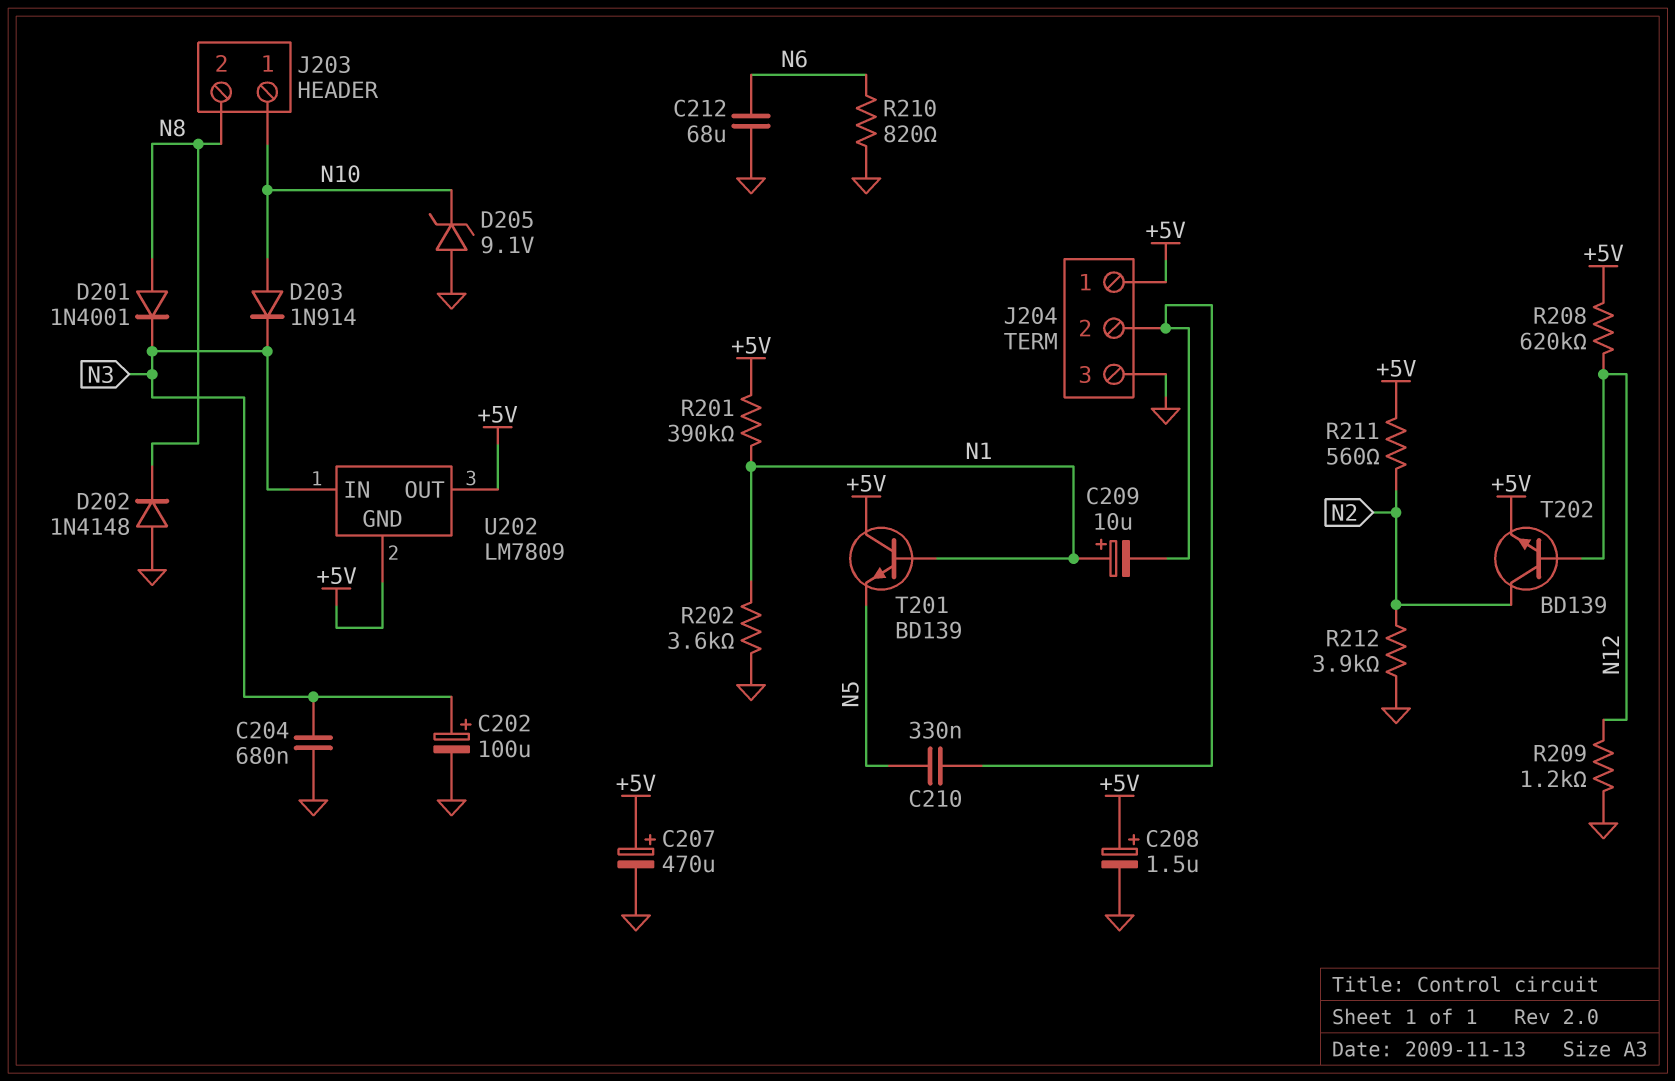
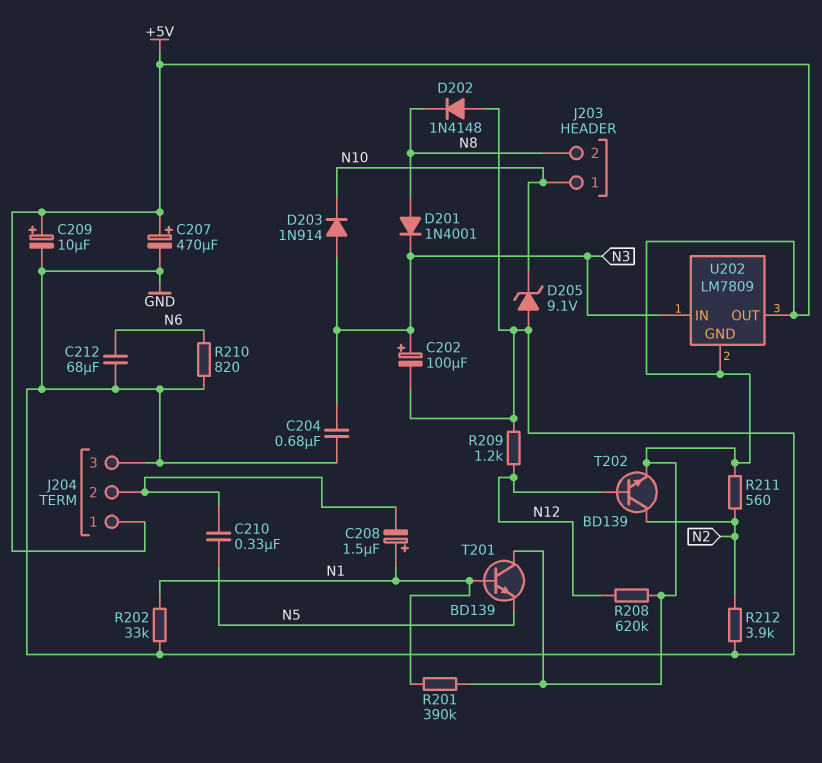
C208: 1.5uF (plus +5V, minus GND) -> 1.5uF (plus N1, minus J204/2)
C209: 10uF (plus N1, minus J204/2) -> 10uF (plus +5V, minus GND)
D203: diode 1N914 (A N10, K N3) -> diode 1N914 (A N3, K N10)
R202: 3.6k (GND, N1) -> 33k (GND, N1)

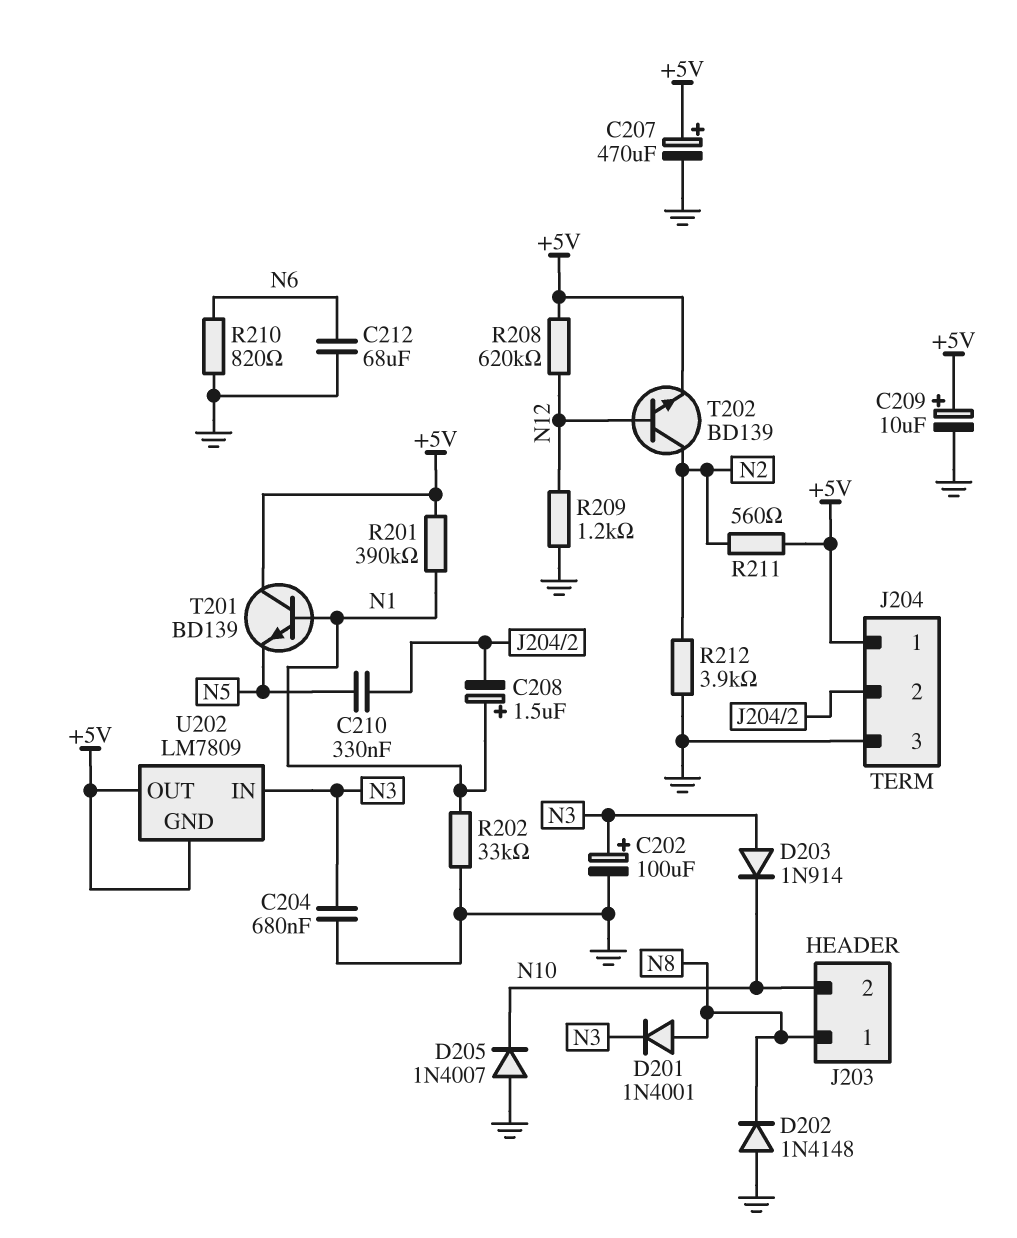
D205: zener 9.1V (A GND, K N10) -> diode 1N4007 (A GND, K N10)
J203 pin 1: N10 -> N8
J203 pin 2: N8 -> N10

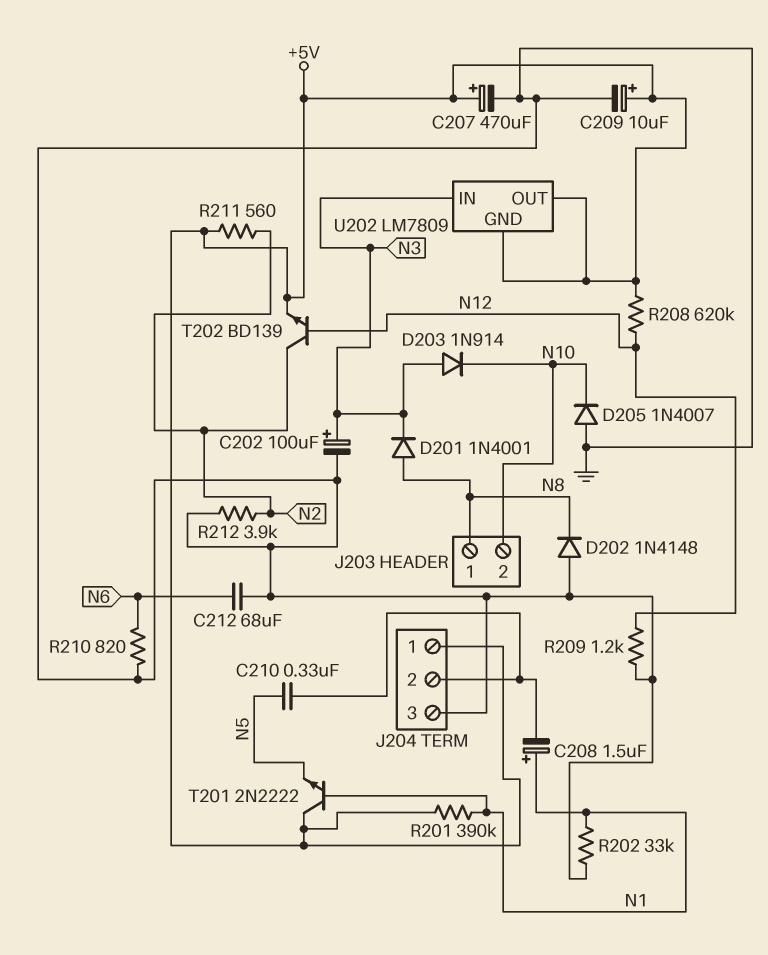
C204: 680nF (GND, N3) -> none
T201: NPN BD139 (B N1, C +5V, E N5) -> NPN 2N2222 (B N1, C +5V, E N5)

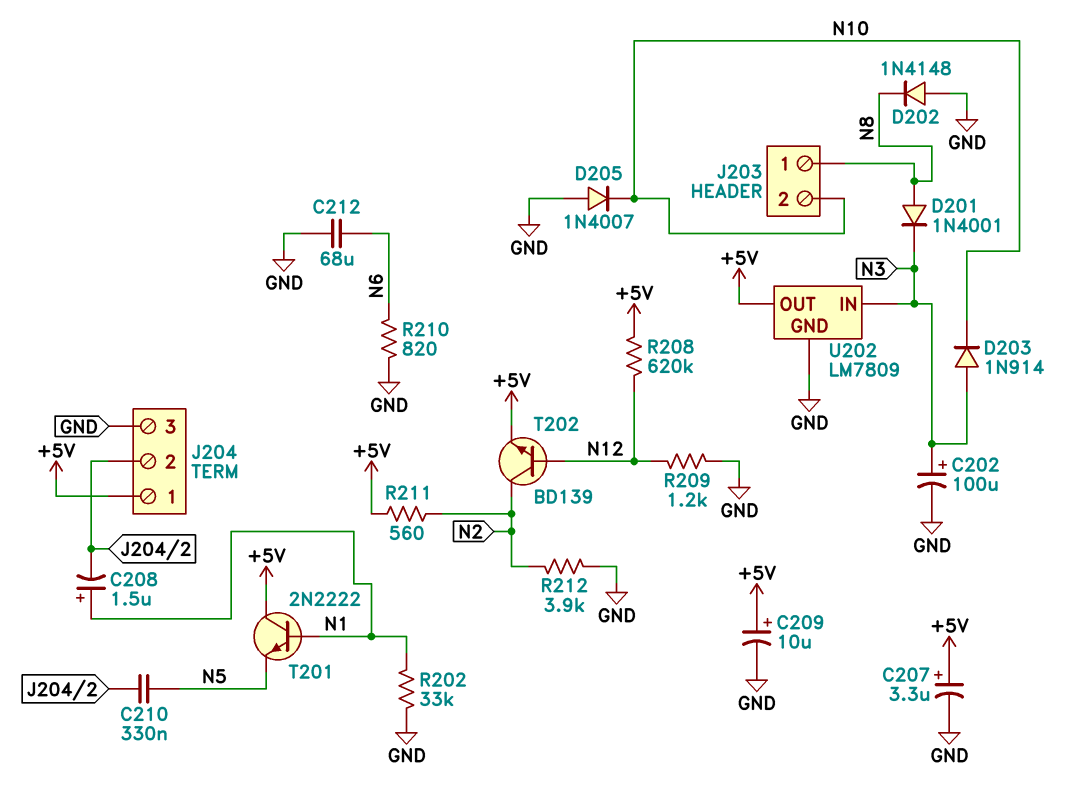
C207: 470uF (plus +5V, minus GND) -> 3.3uF (plus +5V, minus GND)
R201: 390k (+5V, N1) -> none
U202 pin GND: +5V -> GND

